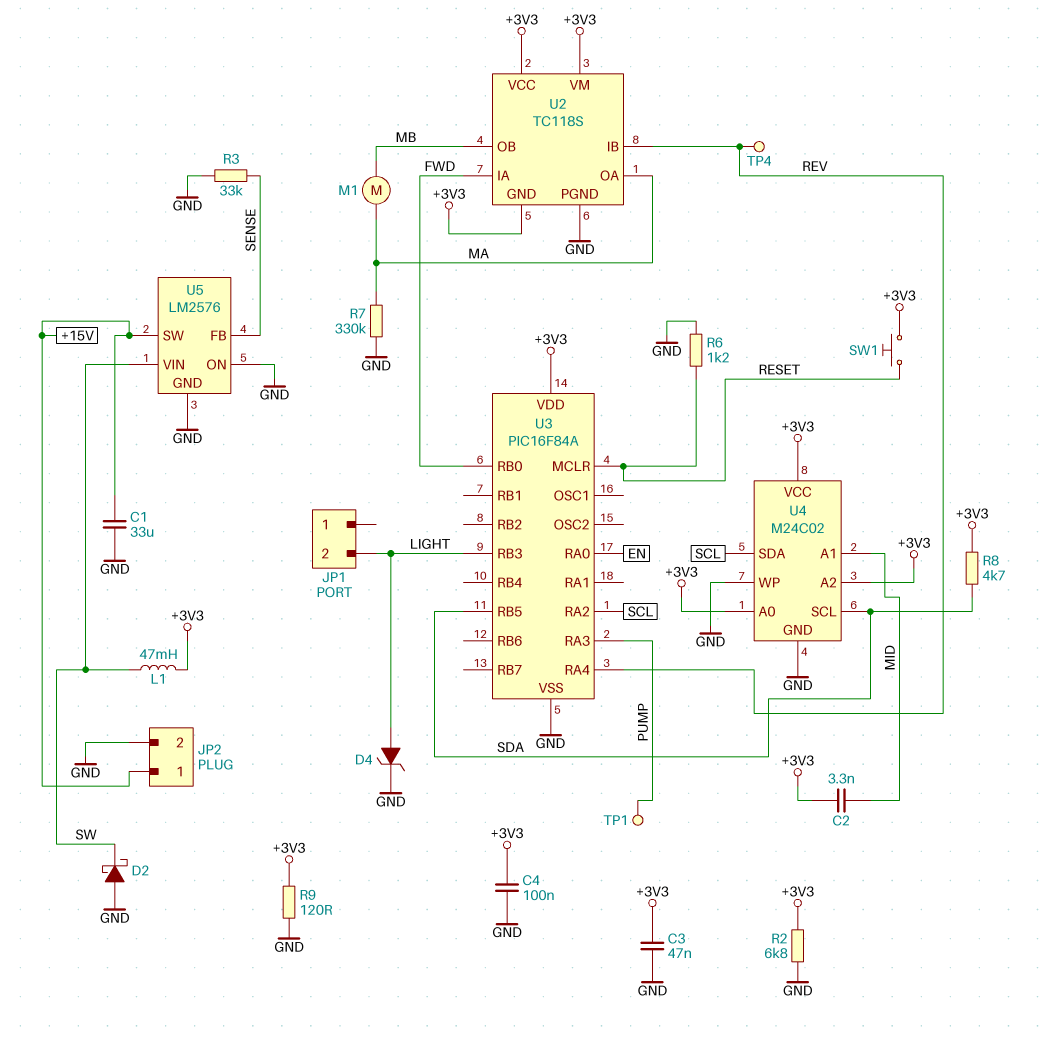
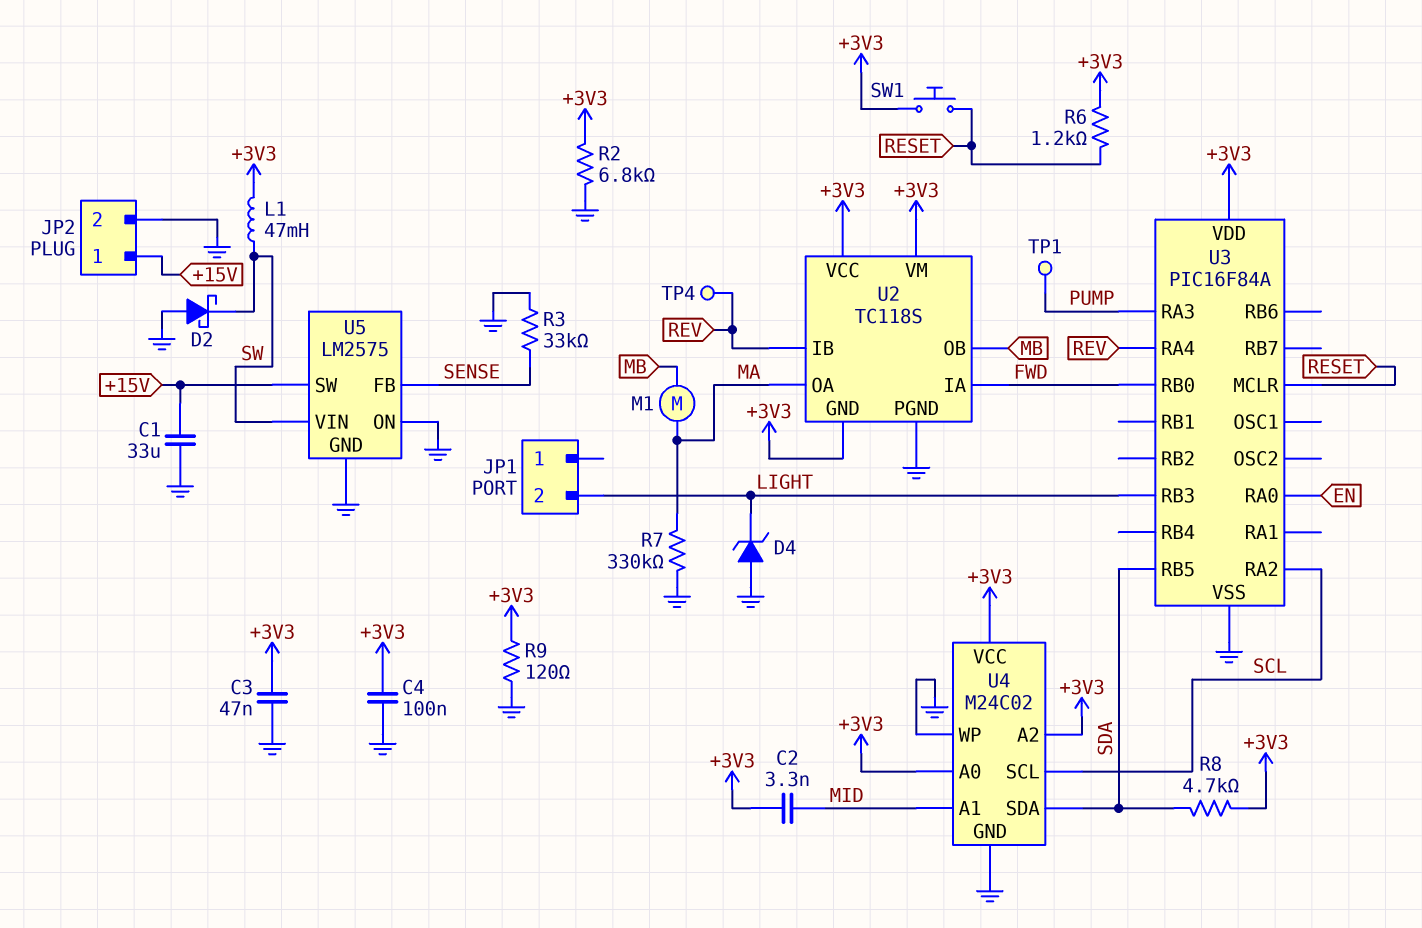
D4: zener (A LIGHT, K GND) -> zener (A GND, K LIGHT)
R6: 1.2k (GND, RESET) -> 1.2k (+3V3, RESET)
U4 pin SCL: SDA -> SCL
U4 pin SDA: SCL -> SDA
U5: LM2576 -> LM2575

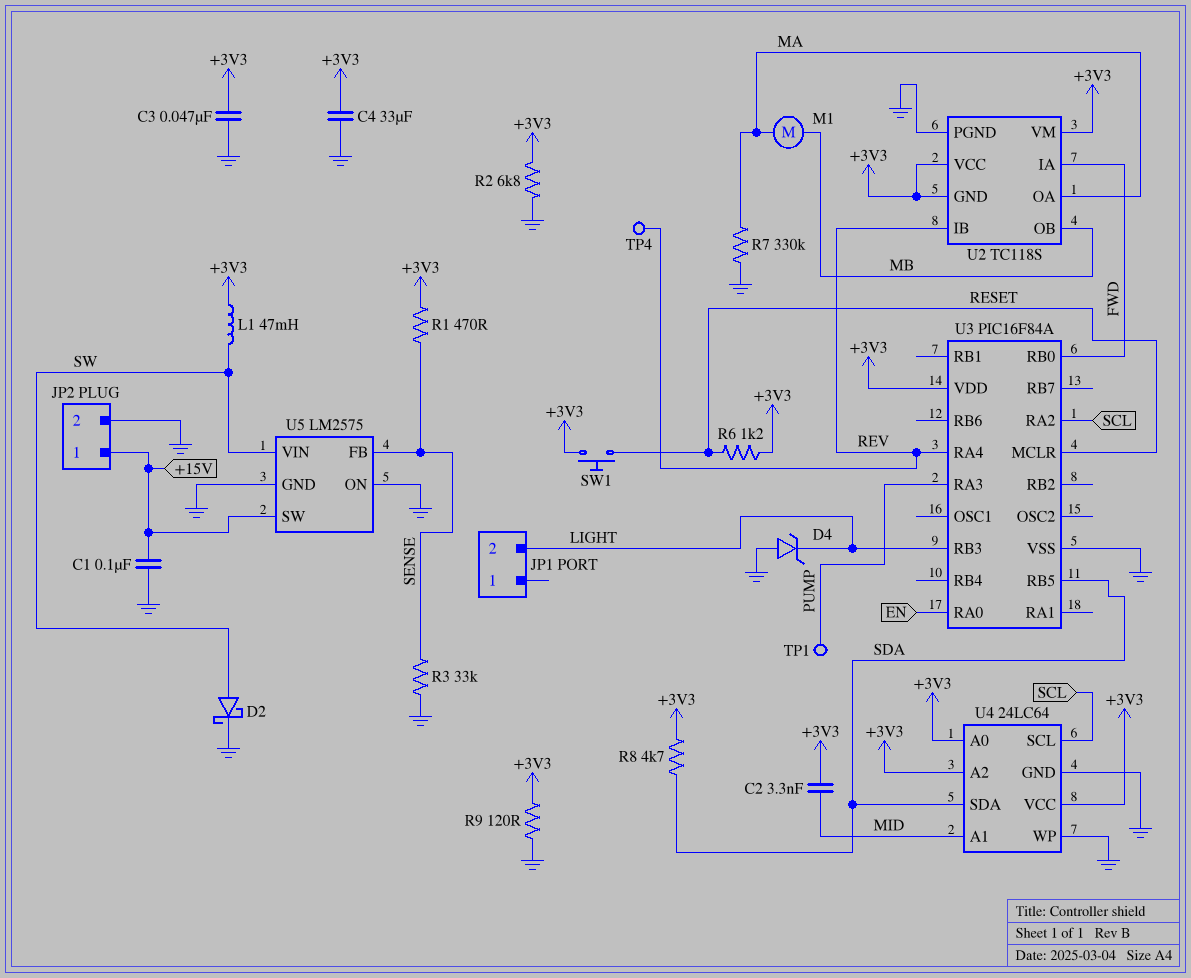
C1: 33uF (+15V, GND) -> 100nF (+15V, GND)
C4: 100nF (+3V3, GND) -> 33uF (+3V3, GND)
D2: schottky (A GND, K SW) -> schottky (A SW, K GND)
R1: none -> 470 (+3V3, SENSE)
U4: M24C02 -> 24LC64

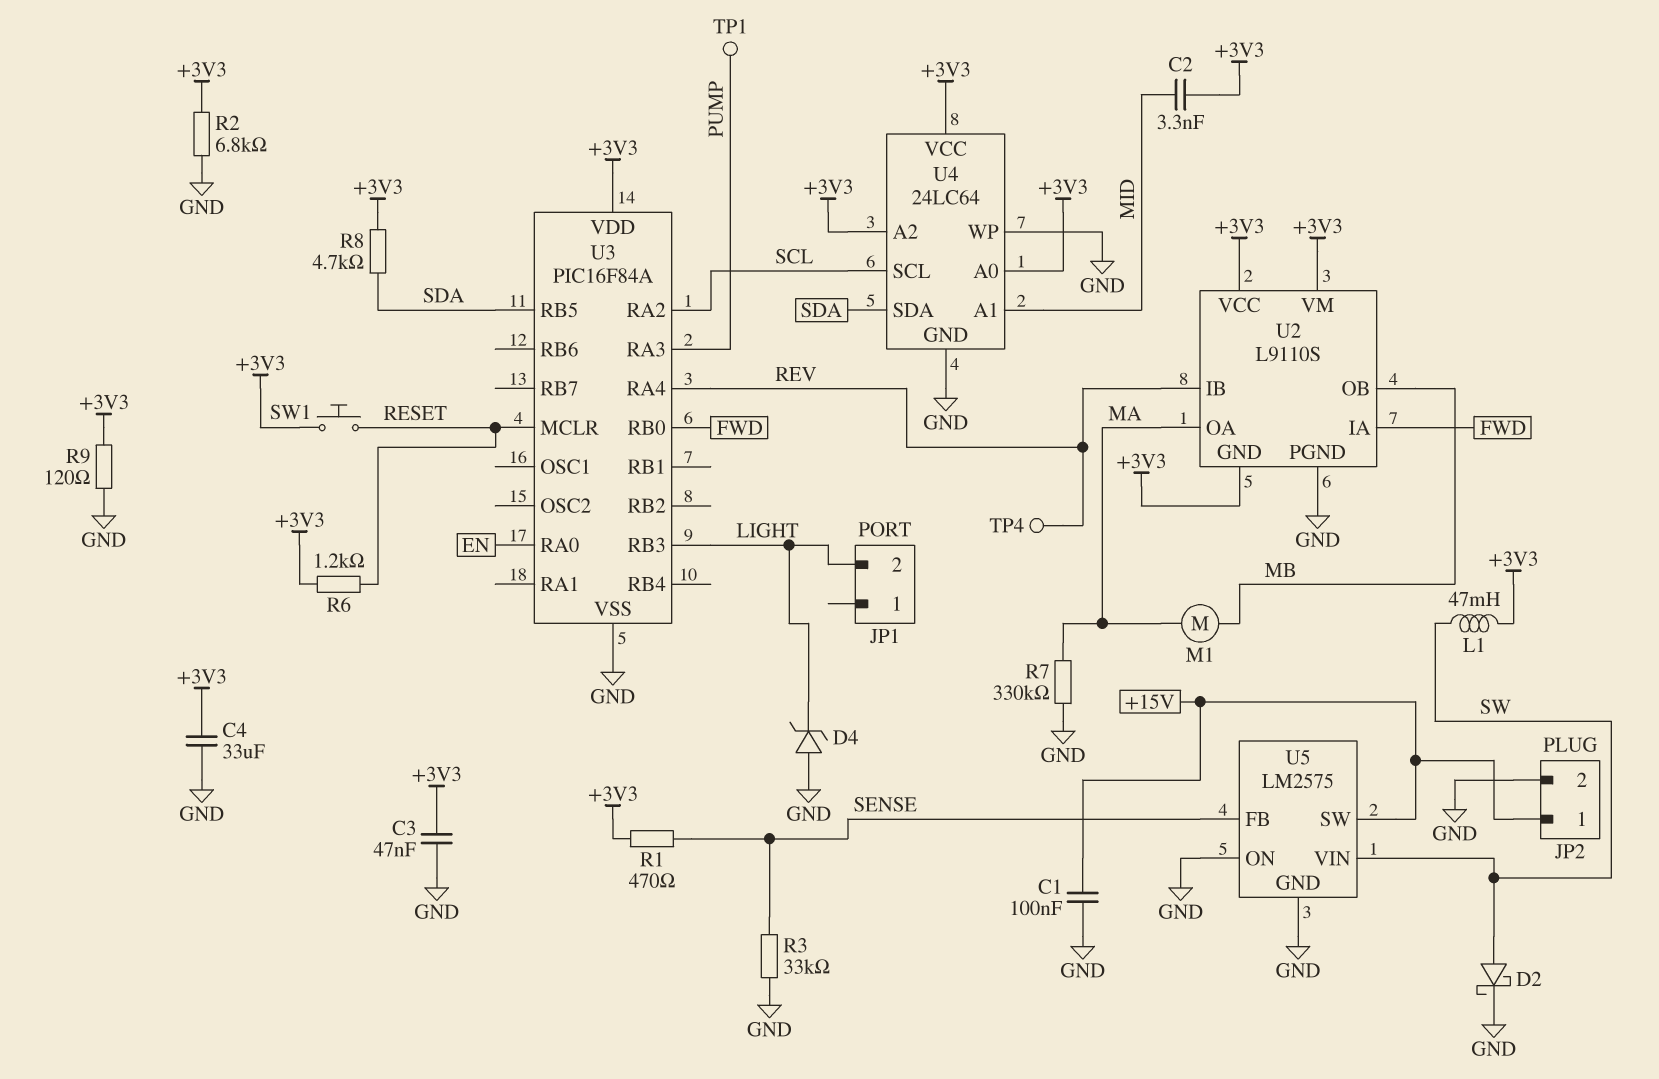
U2: TC118S -> L9110S

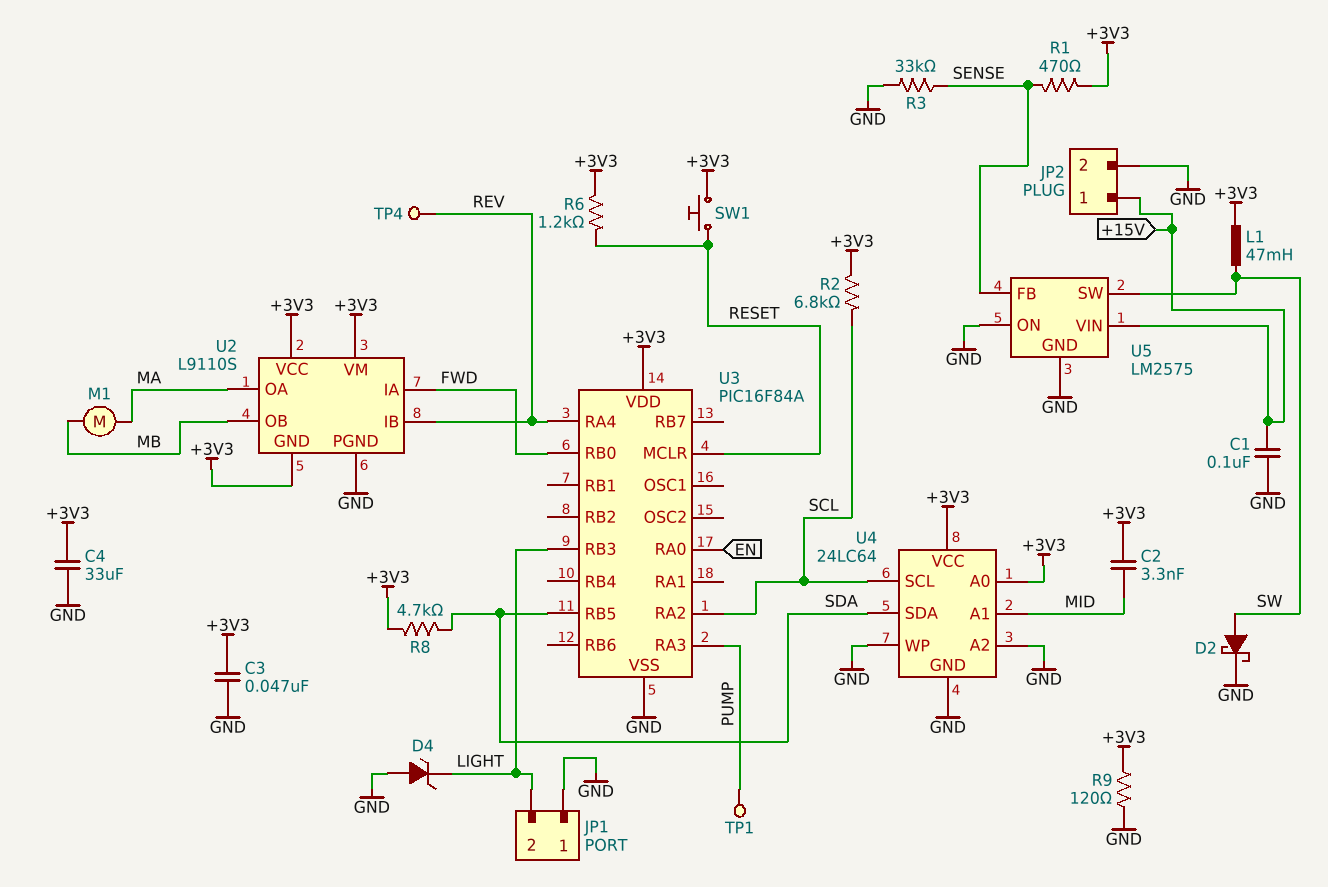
JP1 pin 1: none -> GND
R2: 6.8k (+3V3, GND) -> 6.8k (+3V3, SCL)
R7: 330k (GND, MA) -> none
U4 pin A2: +3V3 -> GND
U5 pin SW: +15V -> SW
U5 pin VIN: SW -> +15V

